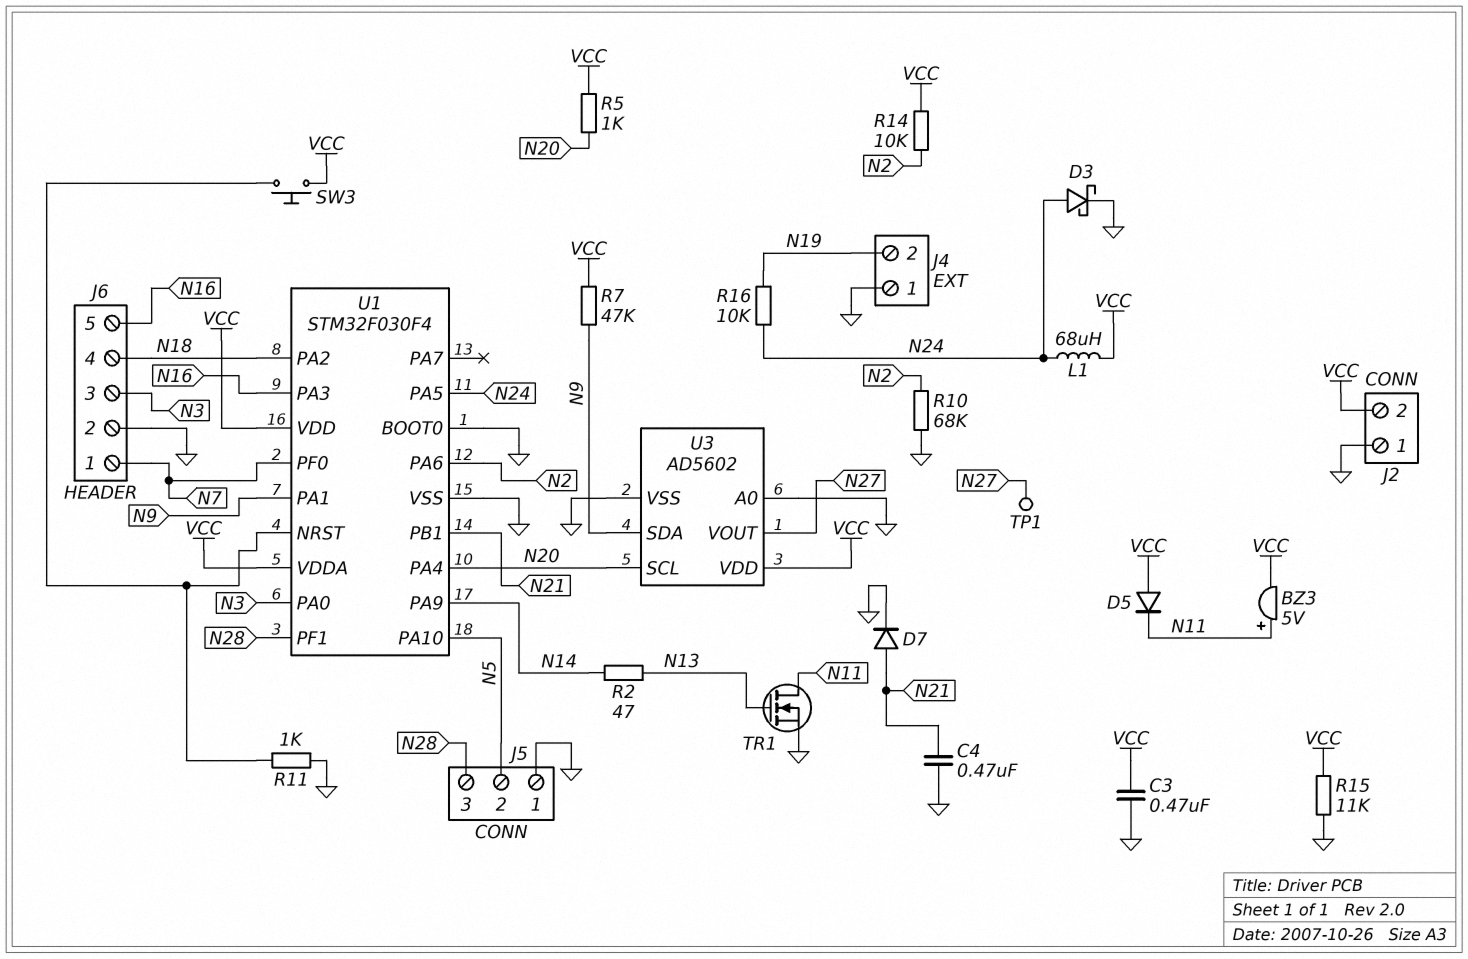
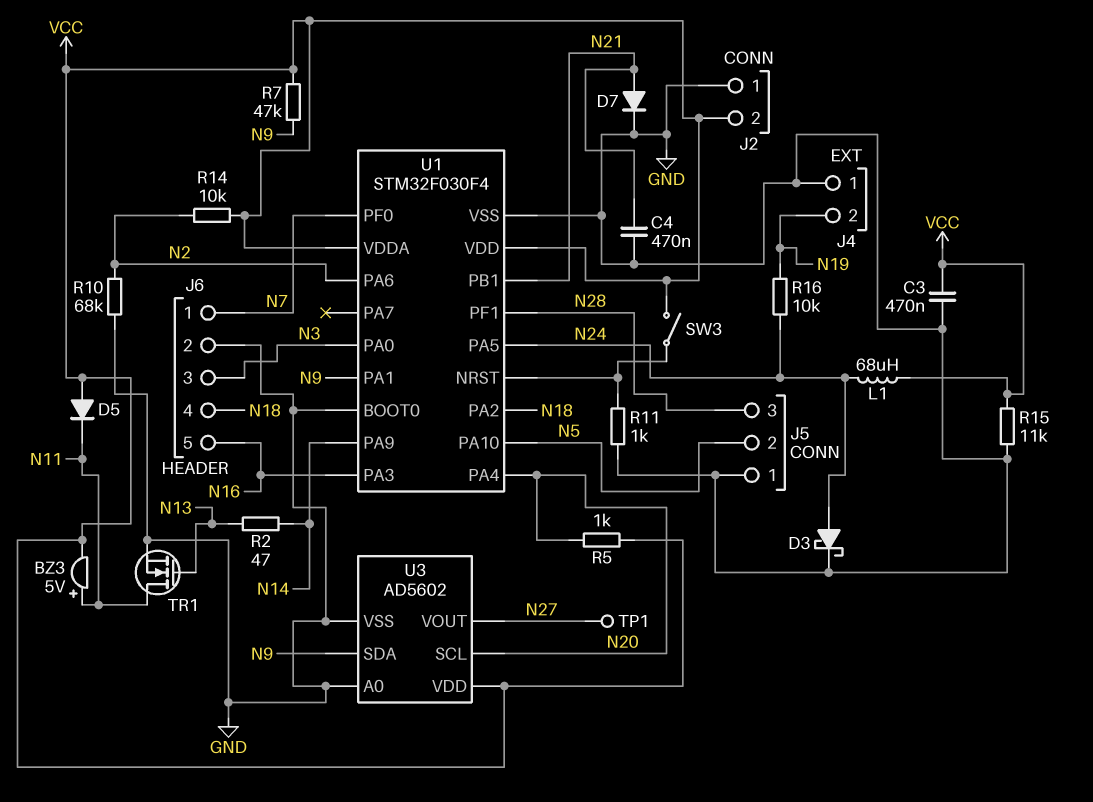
SW3: button (U1/NRST, VCC) -> switch (U1/NRST, VCC)

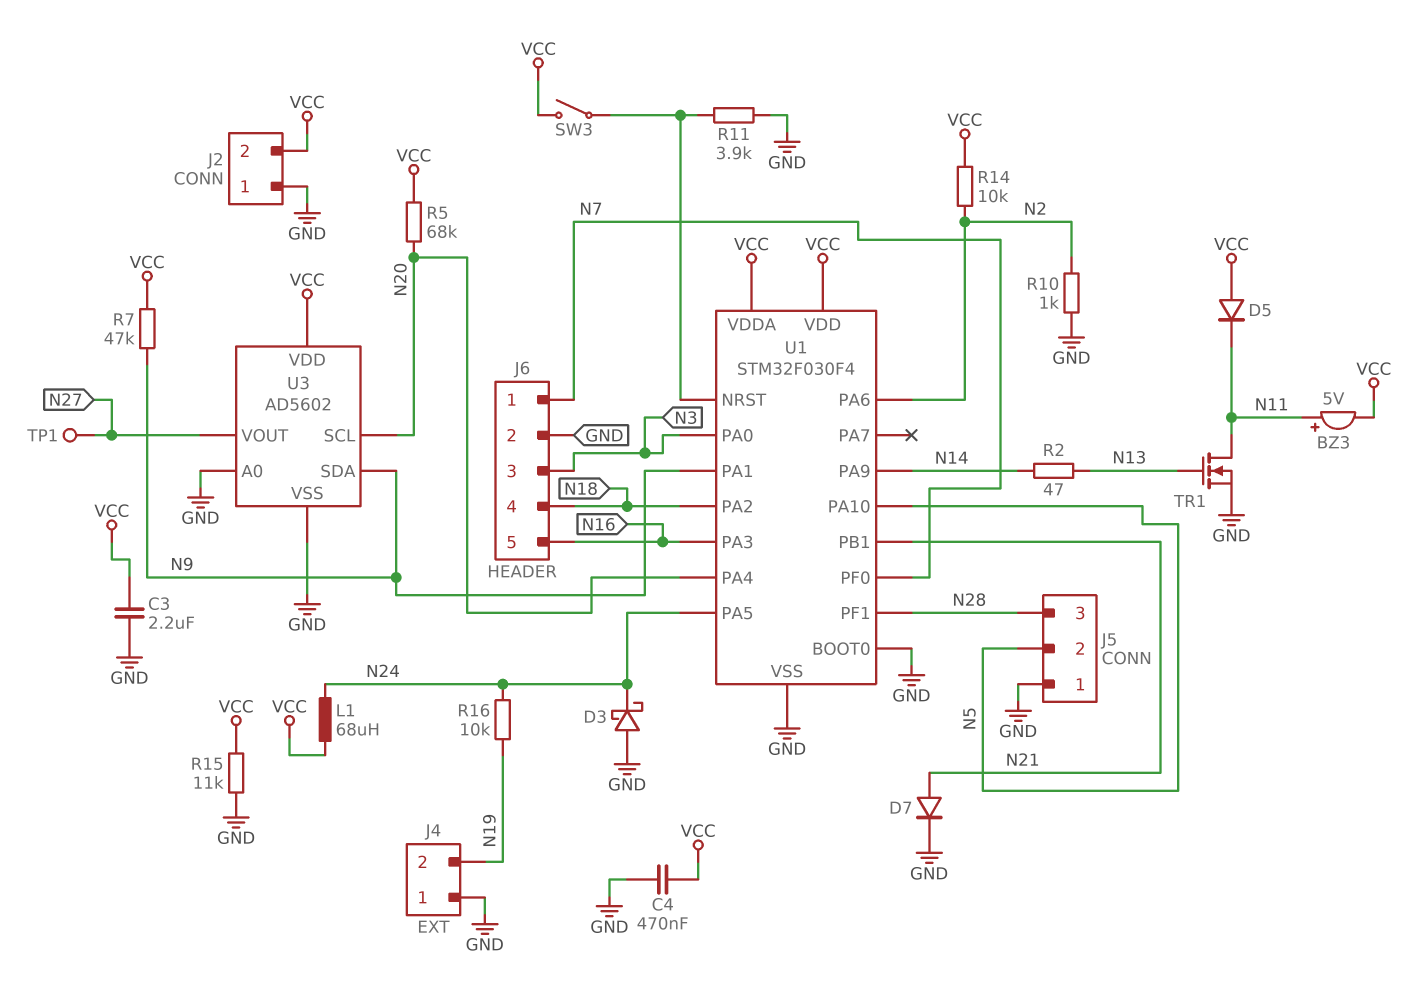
C3: 470nF (GND, VCC) -> 2.2uF (GND, VCC)
C4: 470nF (GND, N21) -> 470nF (GND, VCC)
D3: schottky (A N24, K GND) -> schottky (A GND, K N24)
R5: 1k (N20, VCC) -> 68k (N20, VCC)
R10: 68k (GND, N2) -> 1k (GND, N2)
R11: 1k (GND, U1/NRST) -> 3.9k (GND, U1/NRST)

